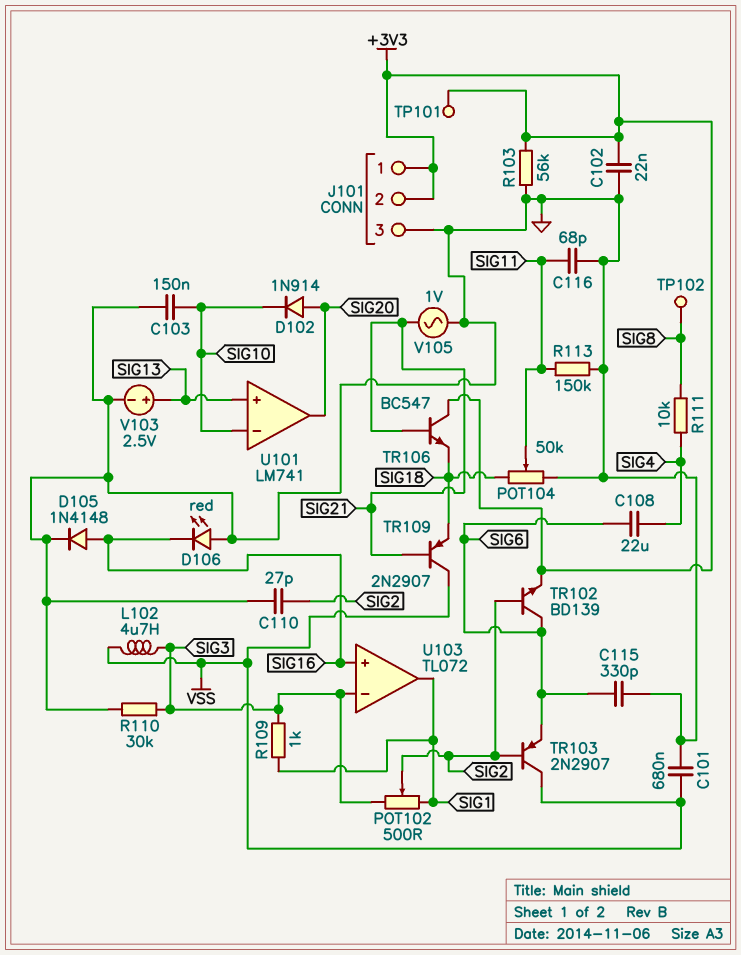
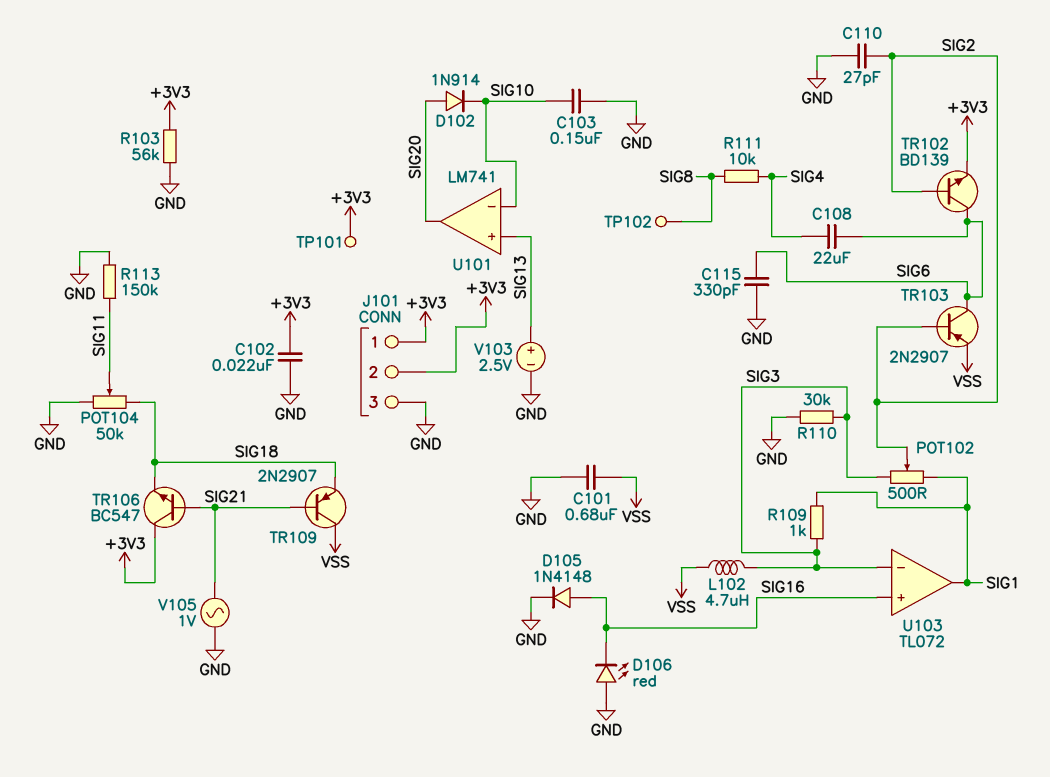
C116: 68pF (GND, SIG11) -> none
TR103: PNP 2N2907 (B SIG2, C VSS, E SIG6) -> PNP 2N2907 (B SIG2, C SIG6, E VSS)

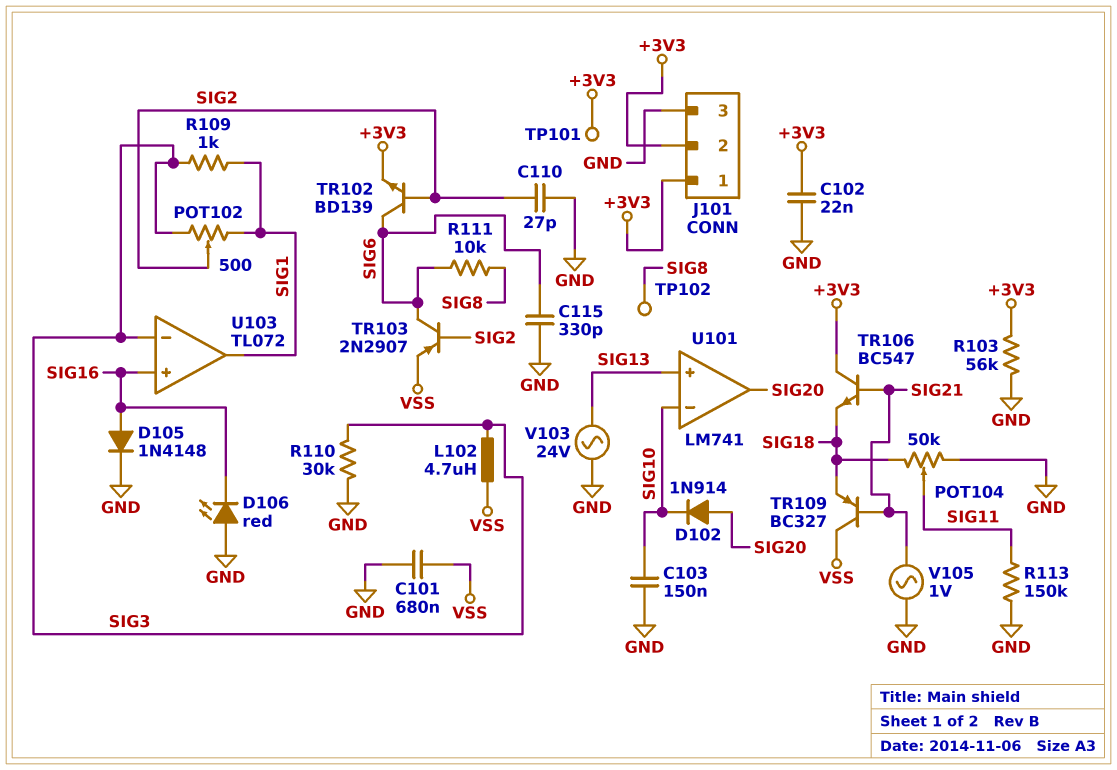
C108: 22uF (SIG4, SIG6) -> none
R111: 10k (SIG4, SIG8) -> 10k (SIG6, SIG8)
TR109: PNP 2N2907 (B SIG21, C VSS, E SIG18) -> PNP BC327 (B SIG21, C VSS, E SIG18)
V103: 2.5V (plus SIG13, minus GND) -> AC 24V (GND, SIG13)

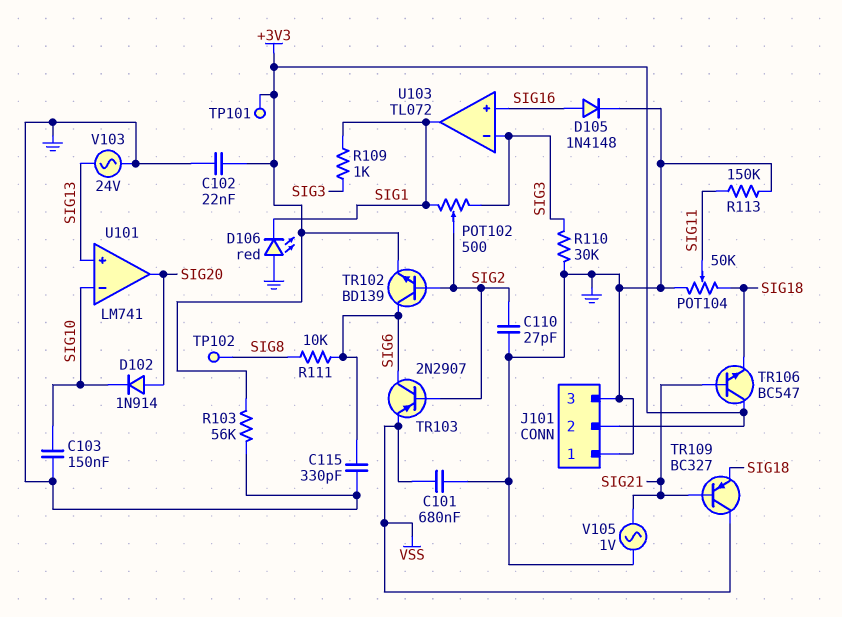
D106: LED red (A GND, K SIG16) -> LED red (A GND, K SIG1)
J101 pin 1: +3V3 -> GND
L102: 4.7uH (SIG3, VSS) -> none

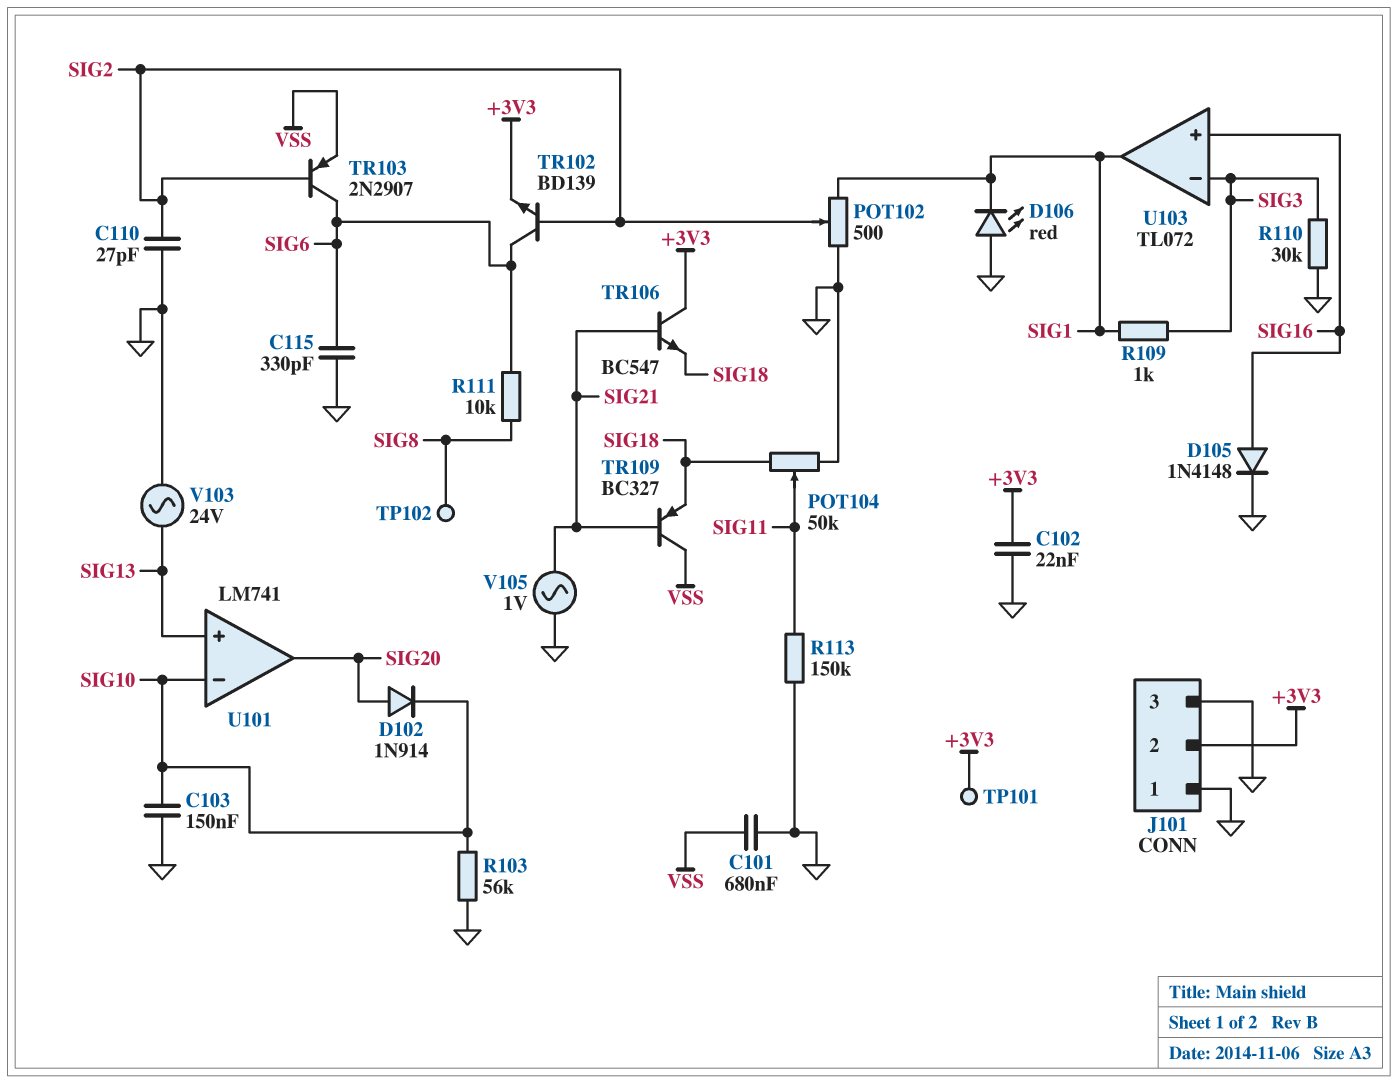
POT102: 500 (SIG1, SIG3, wiper SIG2) -> 500 (GND, SIG1, wiper SIG2)
R103: 56k (+3V3, GND) -> 56k (GND, SIG10)

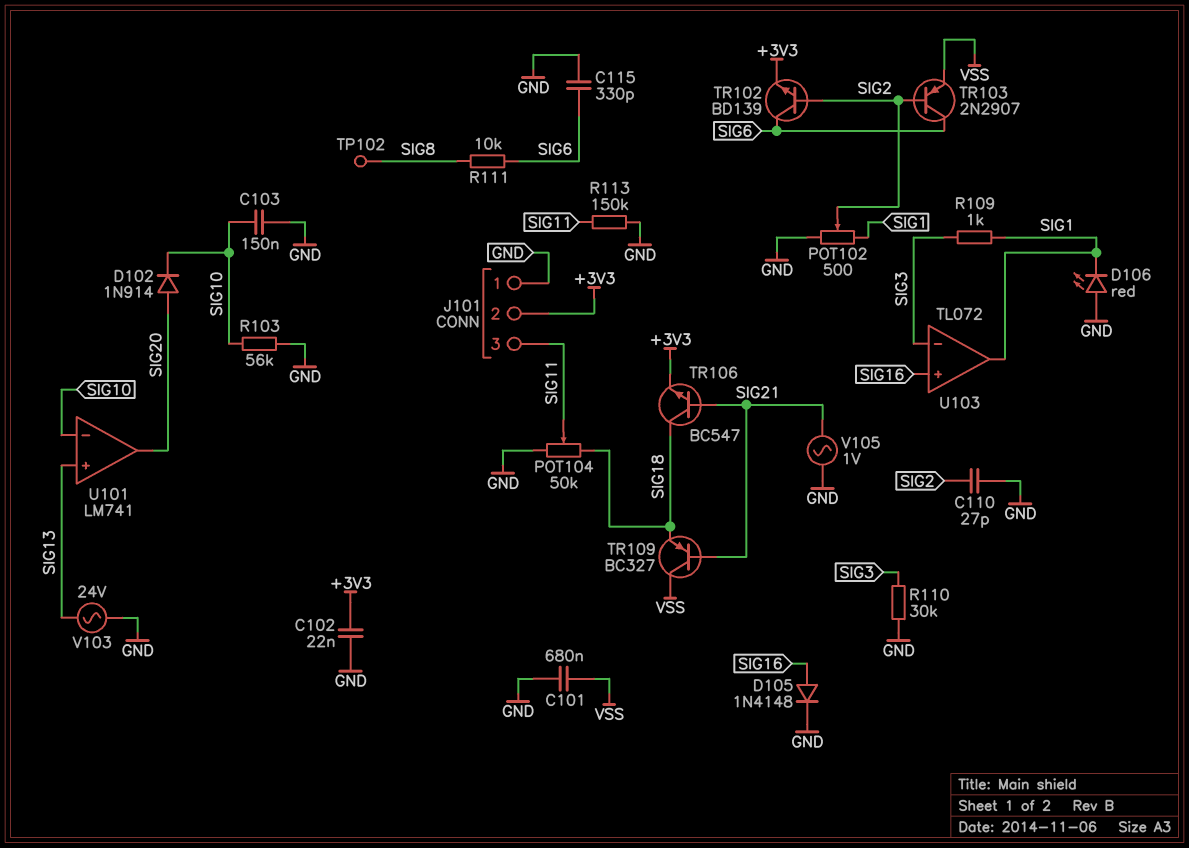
J101 pin 3: GND -> SIG11
TP101: test point (+3V3) -> none
TR106: NPN BC547 (B SIG21, C +3V3, E SIG18) -> NPN BC547 (B SIG21, C SIG18, E +3V3)

